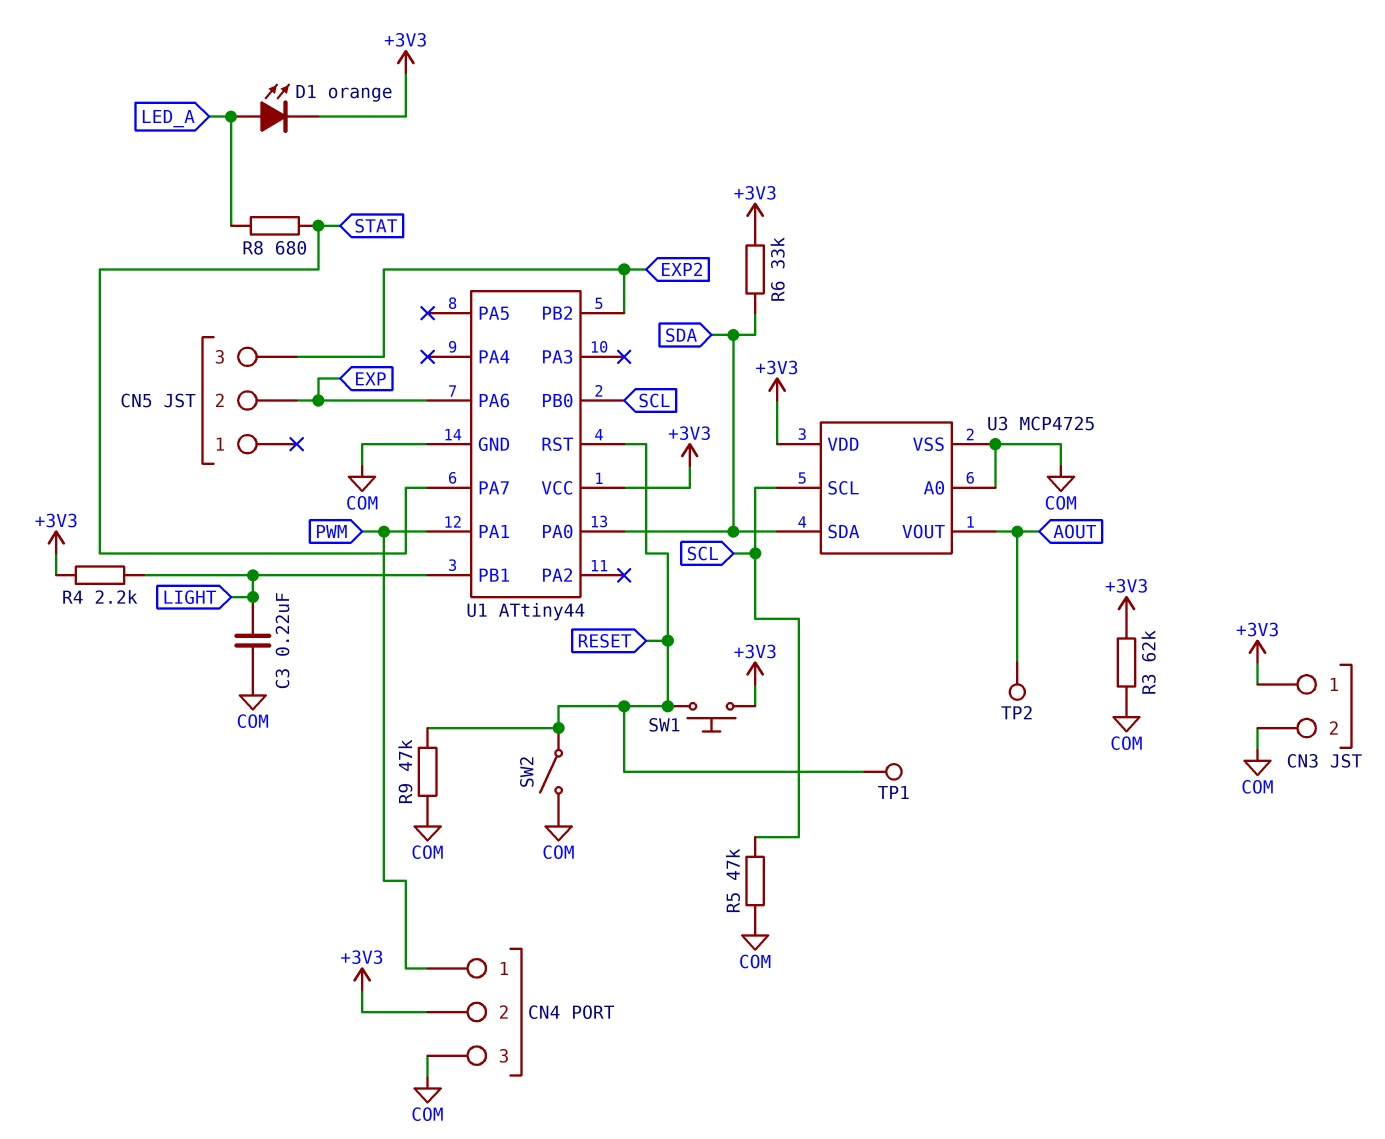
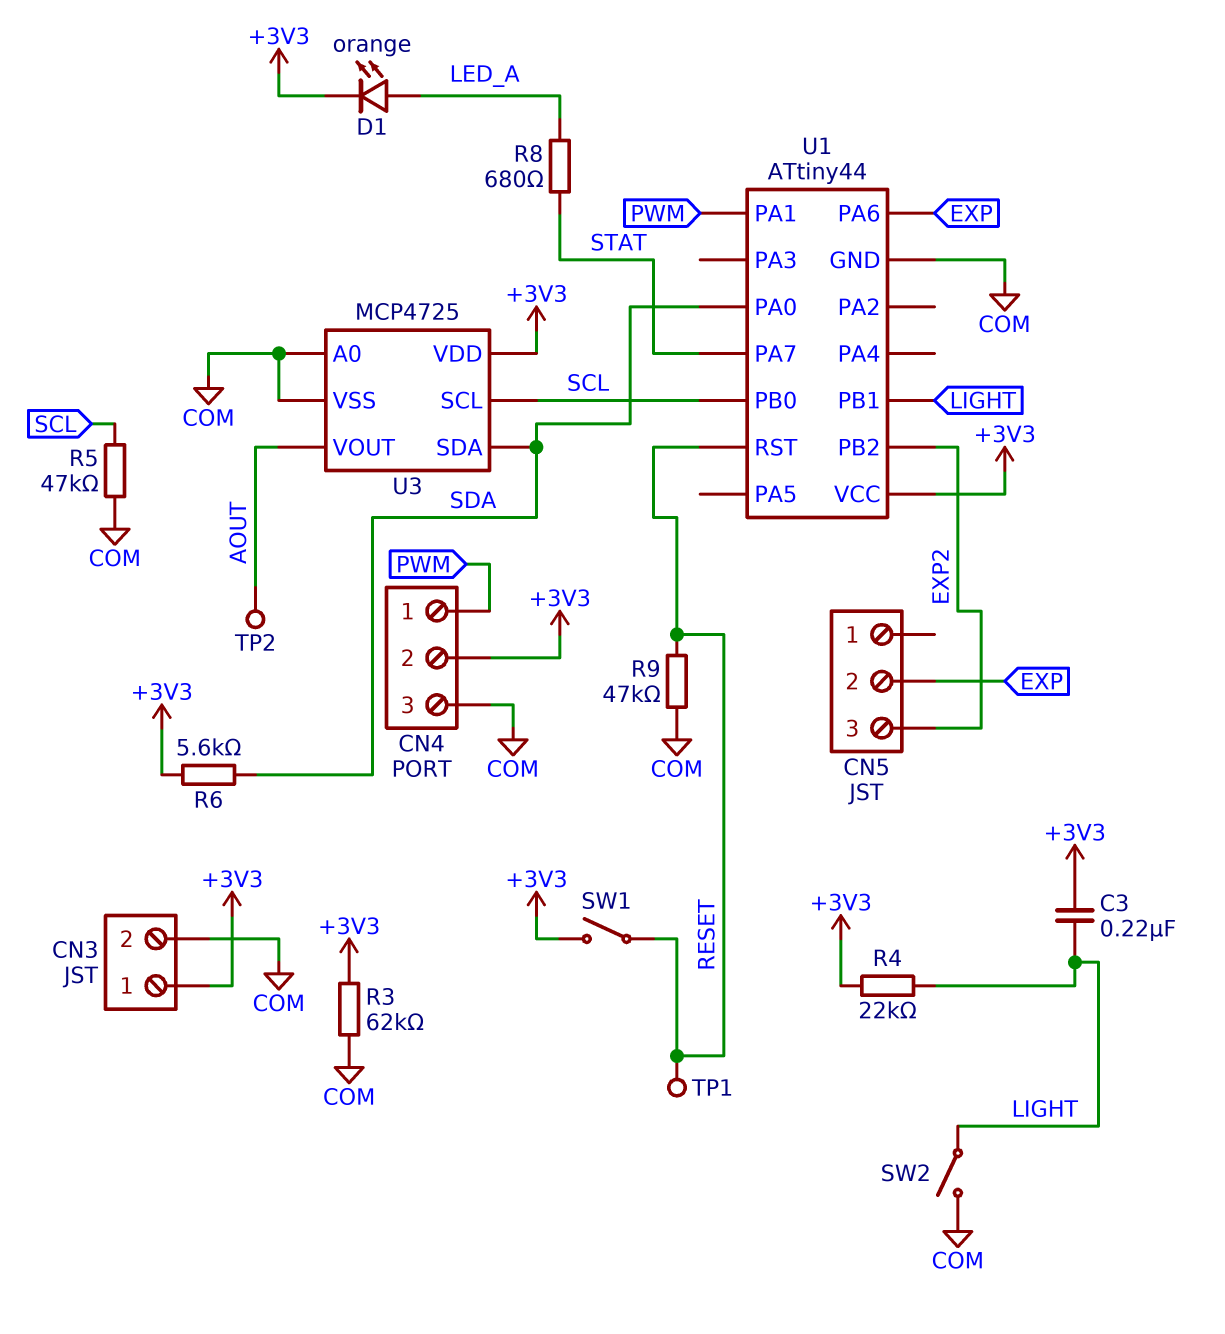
C3: 220nF (COM, LIGHT) -> 220nF (+3V3, LIGHT)
R4: 2.2k (+3V3, LIGHT) -> 22k (+3V3, LIGHT)
R6: 33k (+3V3, SDA) -> 5.6k (+3V3, SDA)
SW1: button (+3V3, RESET) -> switch (+3V3, RESET)
SW2: switch (COM, RESET) -> switch (COM, LIGHT)

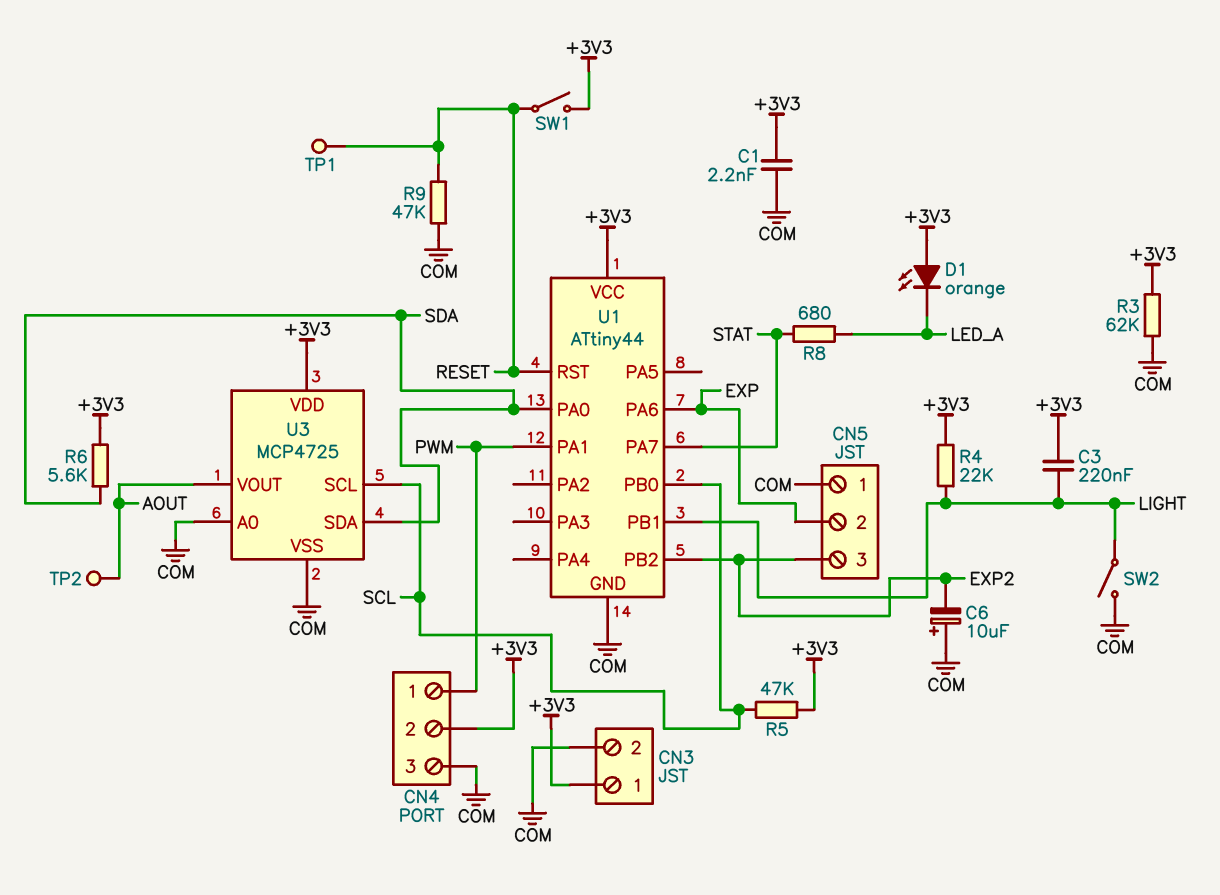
C1: none -> 2.2nF (+3V3, COM)
C6: none -> 10uF (plus COM, minus EXP2)
CN5 pin 1: none -> COM
D1: LED orange (A LED_A, K +3V3) -> LED orange (A +3V3, K LED_A)
R5: 47k (COM, SCL) -> 47k (+3V3, SCL)

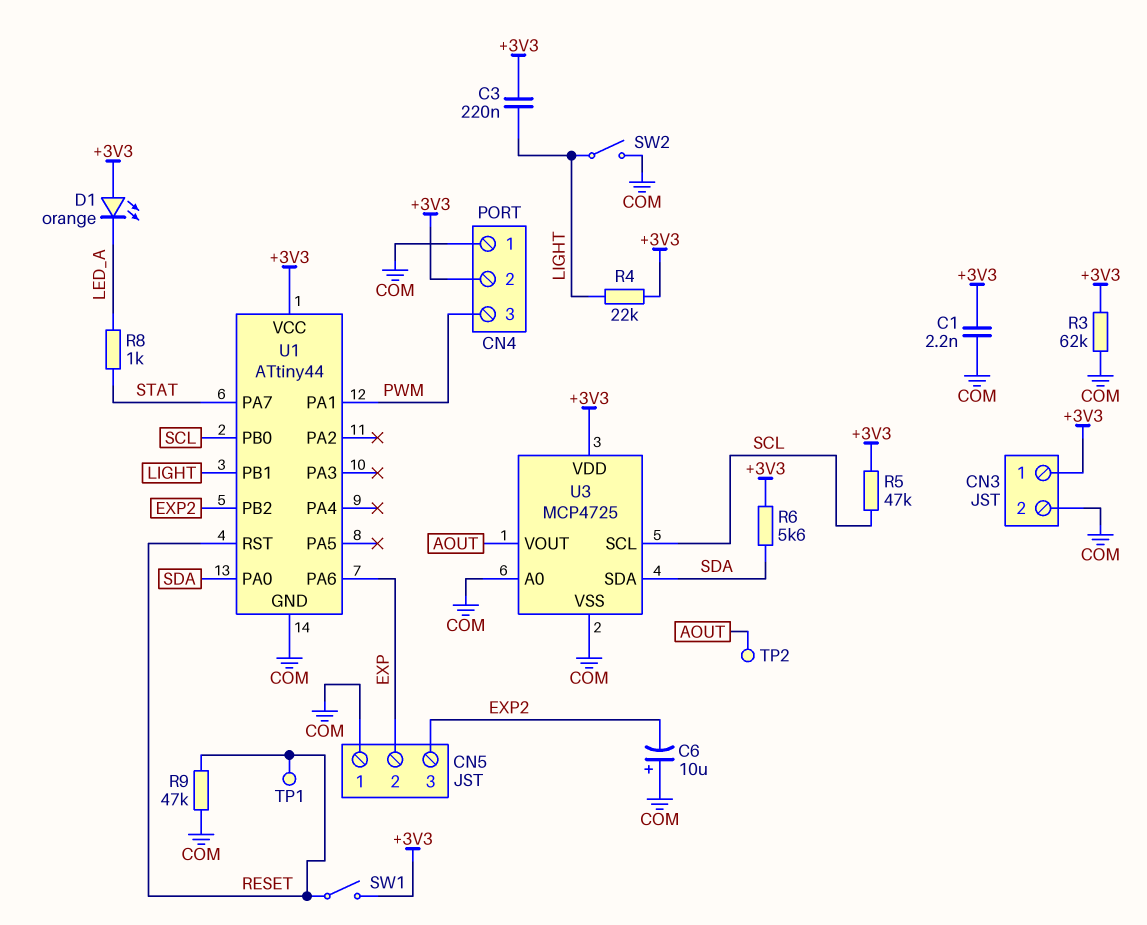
CN4 pin 1: PWM -> COM
CN4 pin 3: COM -> PWM
R8: 680 (LED_A, STAT) -> 1k (LED_A, STAT)

